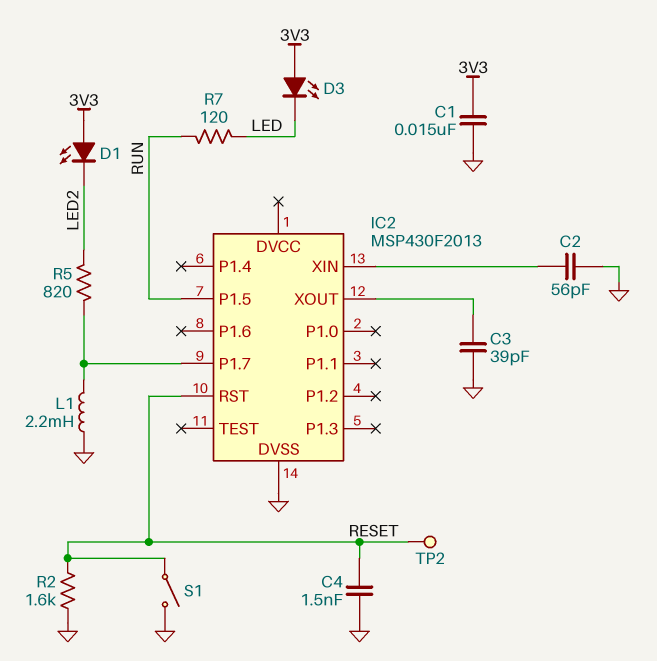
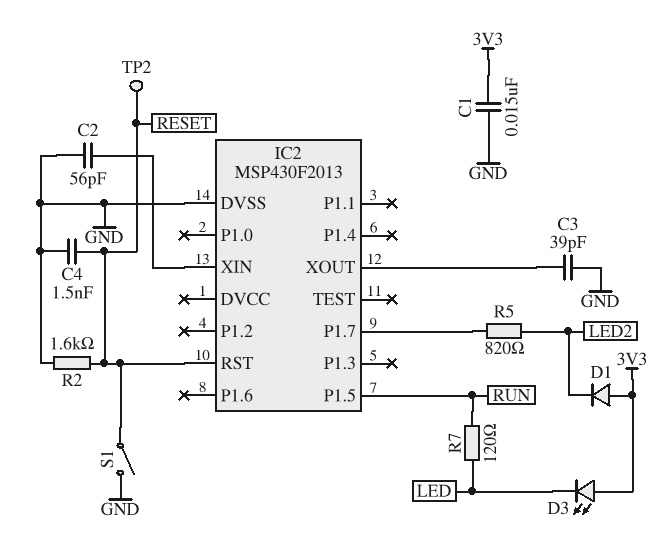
D1: LED (A 3V3, K LED2) -> diode (A 3V3, K LED2)
L1: 2.2mH (GND, IC2/P1.7) -> none

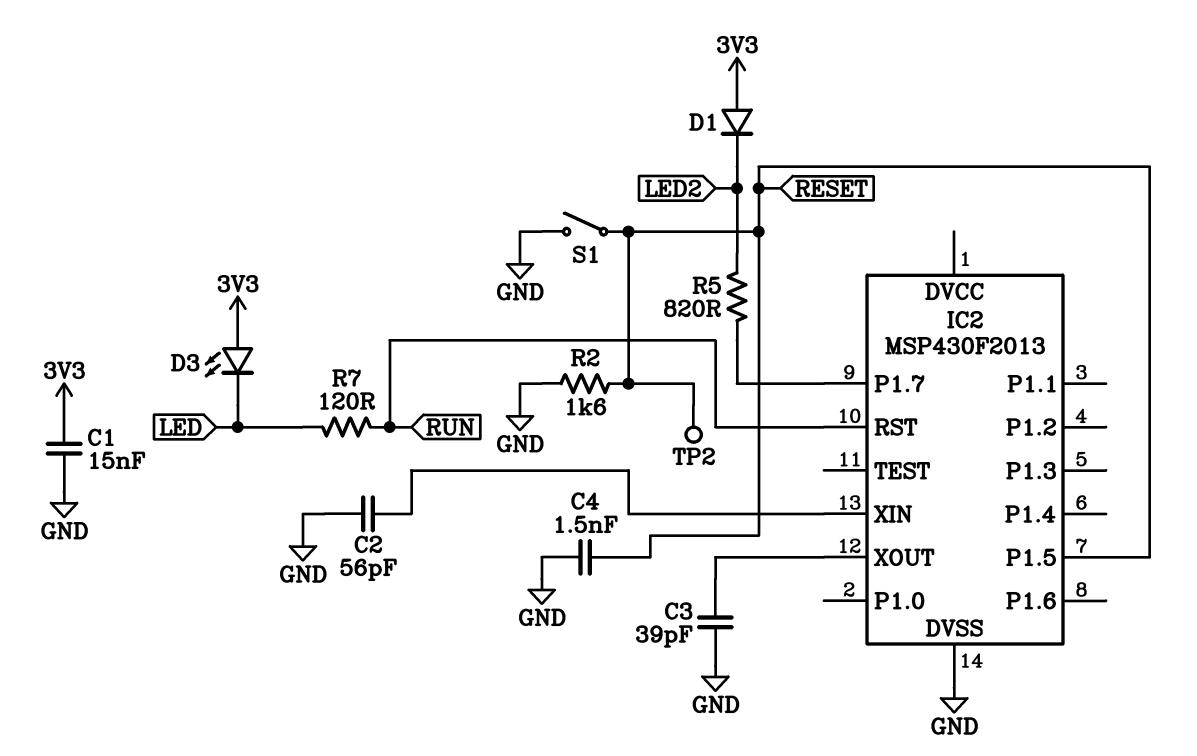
IC2 pin P1.5: RUN -> RESET
IC2 pin RST: RESET -> RUN

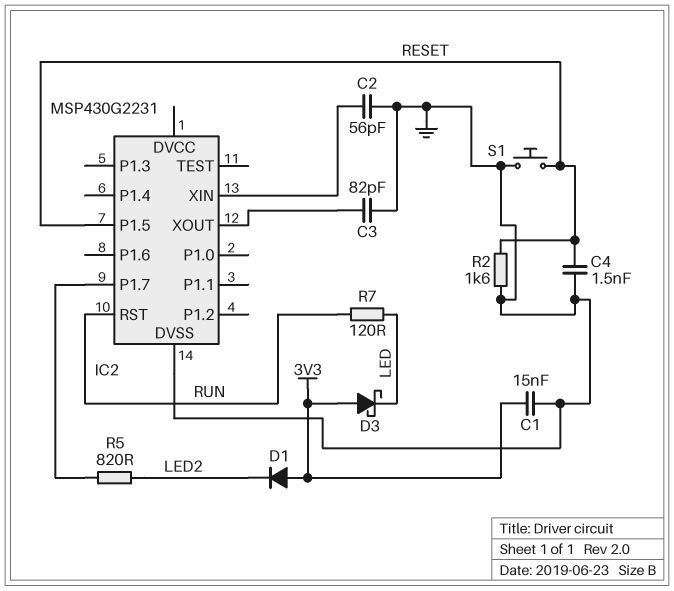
C3: 39pF (GND, IC2/XOUT) -> 82pF (GND, IC2/XOUT)
D3: LED (A 3V3, K LED) -> schottky (A 3V3, K LED)
IC2: MSP430F2013 -> MSP430G2231
S1: switch (GND, RESET) -> button (GND, RESET)
TP2: test point (RESET) -> none

